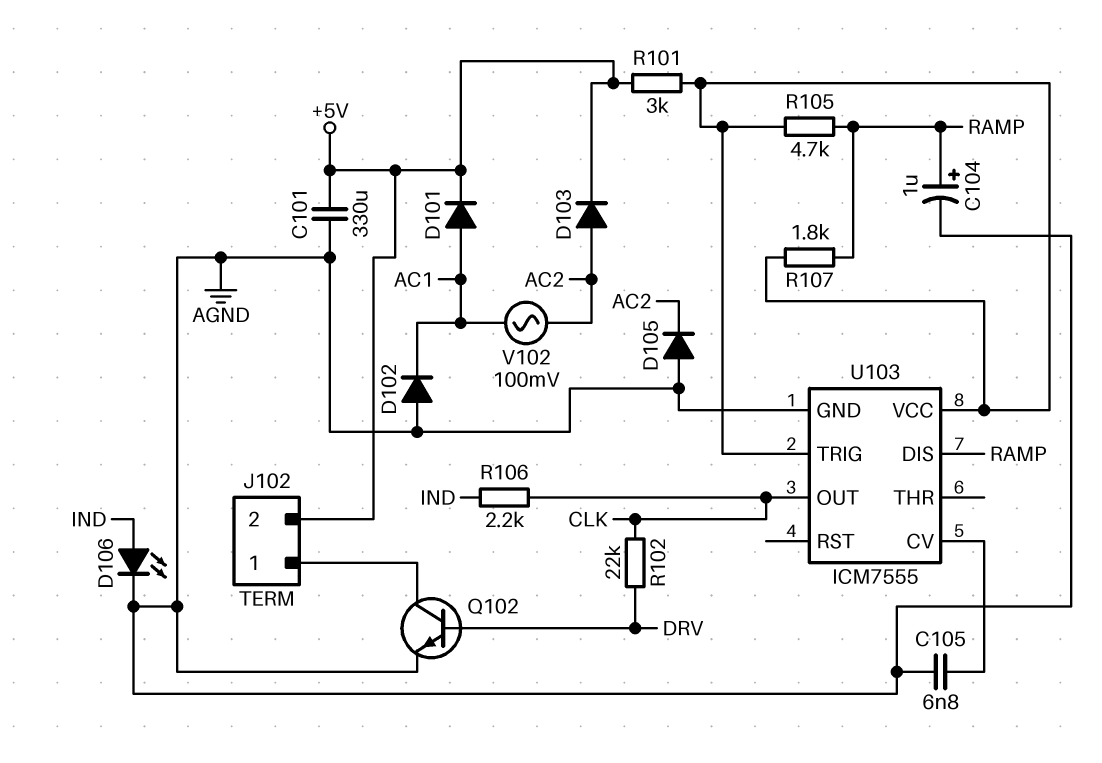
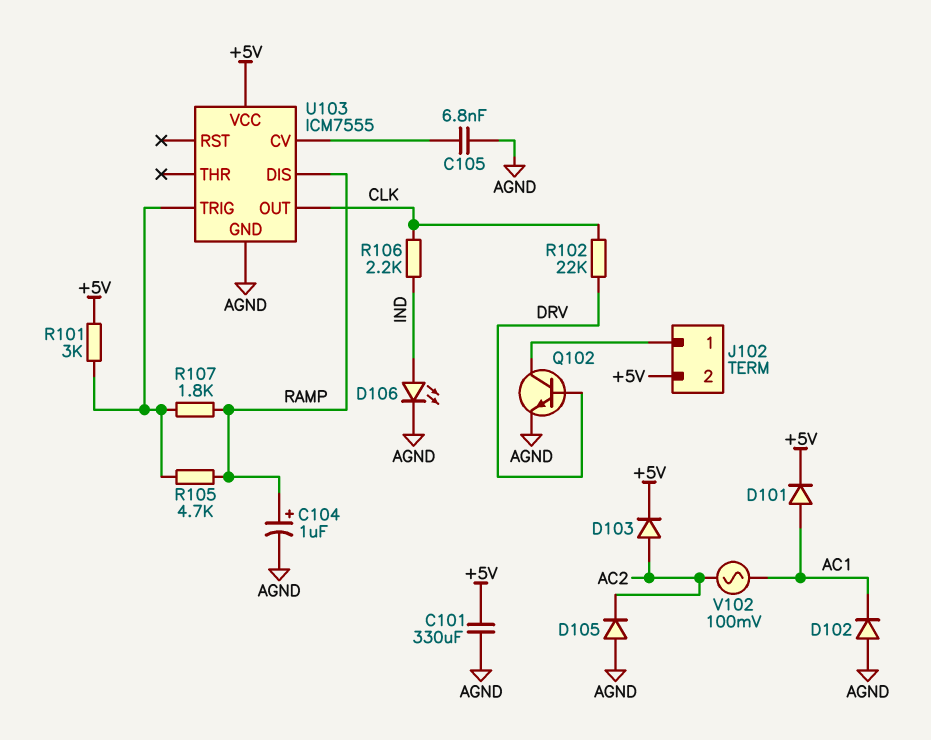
U103 pin VCC: U103/TRIG -> +5V

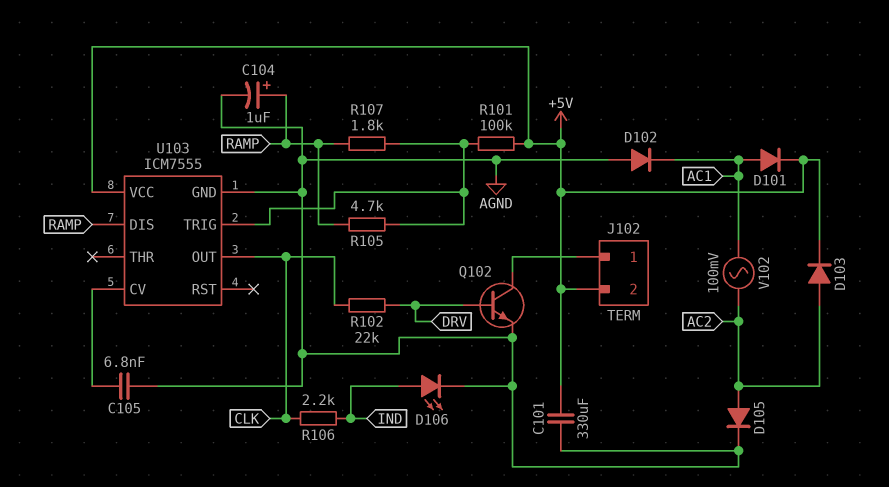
D105: diode (A AGND, K AC2) -> diode (A AC2, K AGND)
R101: 3k (+5V, U103/TRIG) -> 100k (+5V, U103/TRIG)

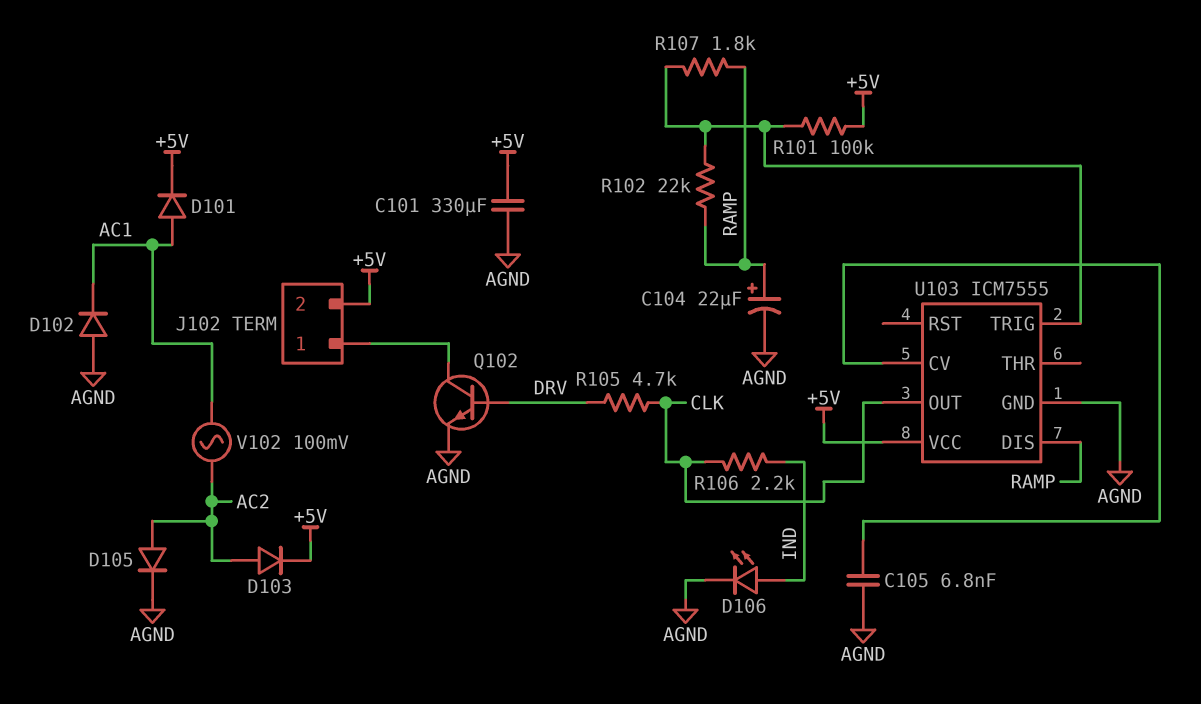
C104: 1uF (plus RAMP, minus AGND) -> 22uF (plus RAMP, minus AGND)
R102: 22k (CLK, DRV) -> 22k (RAMP, U103/TRIG)
R105: 4.7k (RAMP, U103/TRIG) -> 4.7k (CLK, DRV)

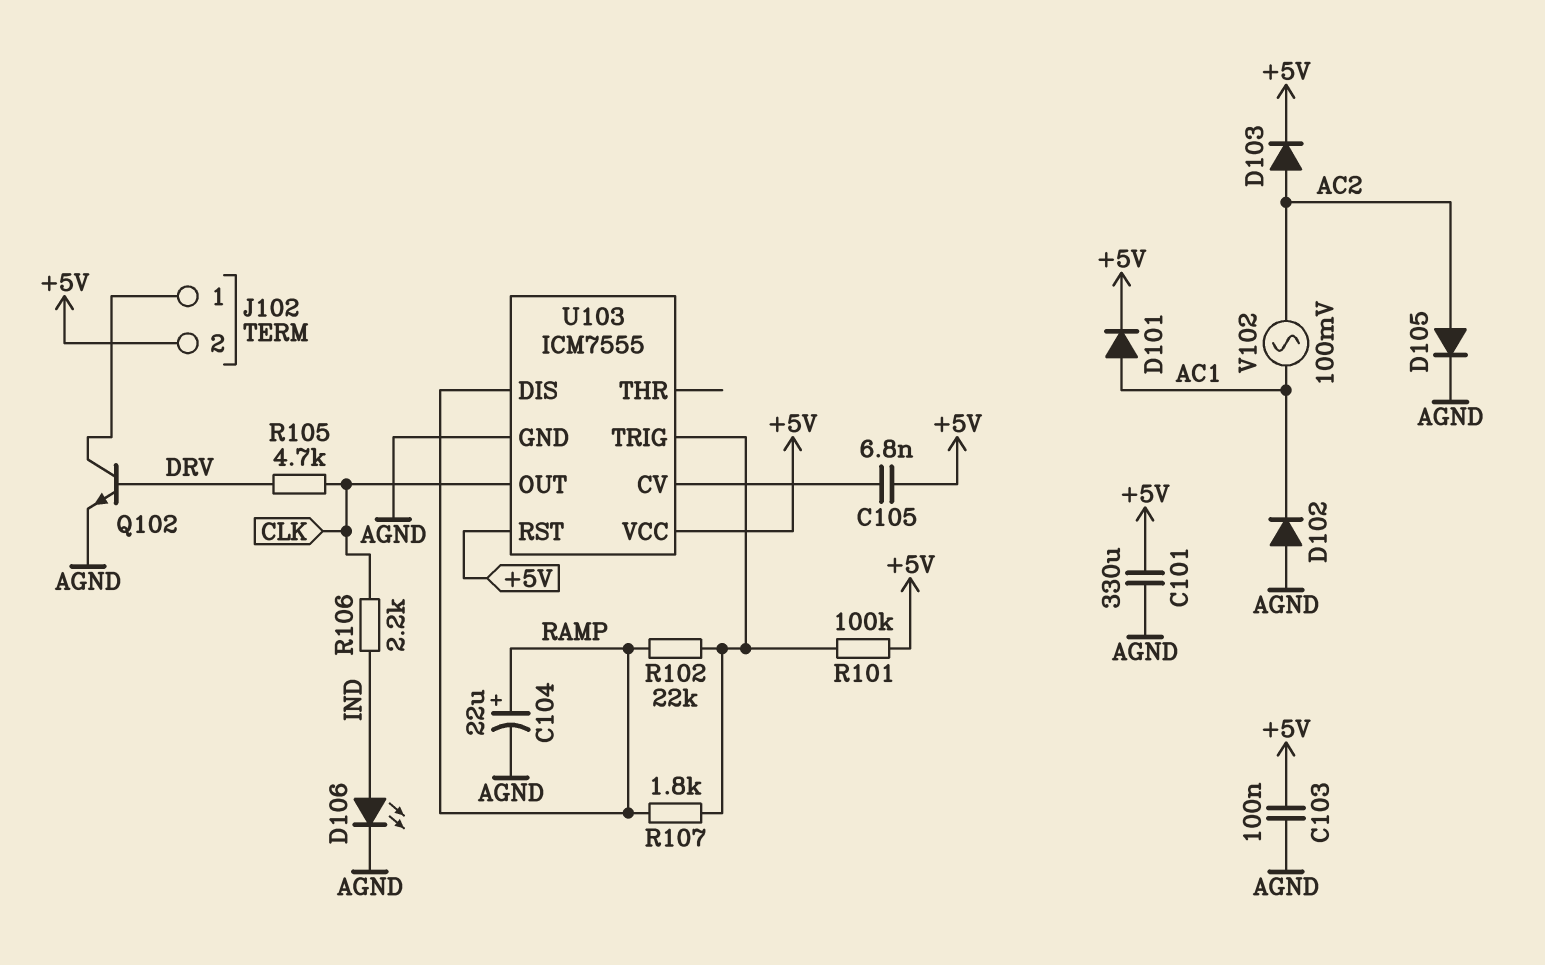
C103: none -> 100nF (+5V, AGND)
C105: 6.8nF (AGND, U103/CV) -> 6.8nF (+5V, U103/CV)
U103 pin RST: none -> +5V

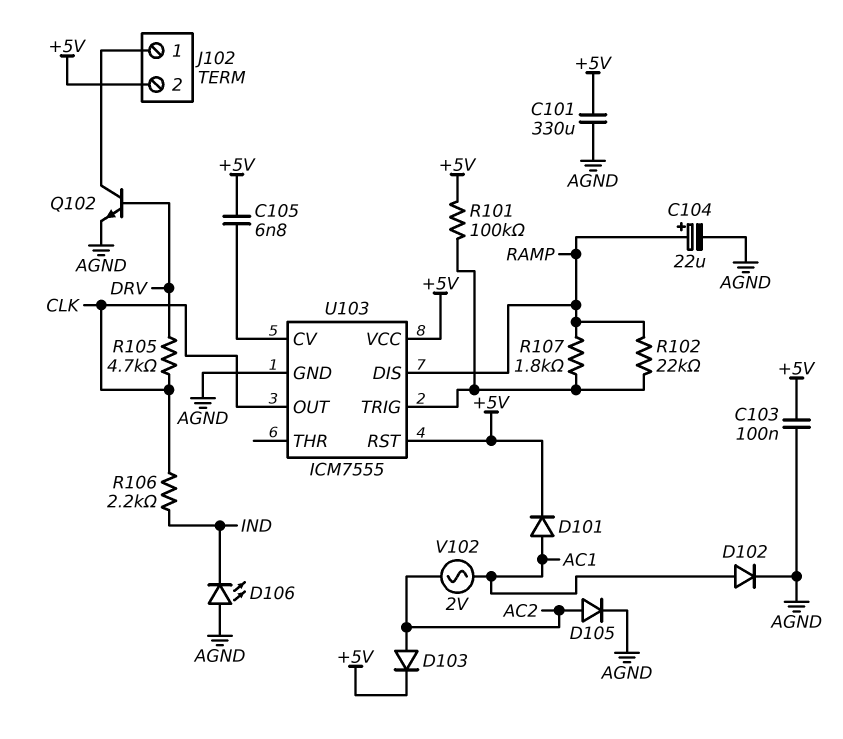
D102: diode (A AGND, K AC1) -> diode (A AC1, K AGND)
D106: LED (A IND, K AGND) -> LED (A AGND, K IND)
V102: AC 100mV (AC1, AC2) -> AC 2V (AC1, AC2)

